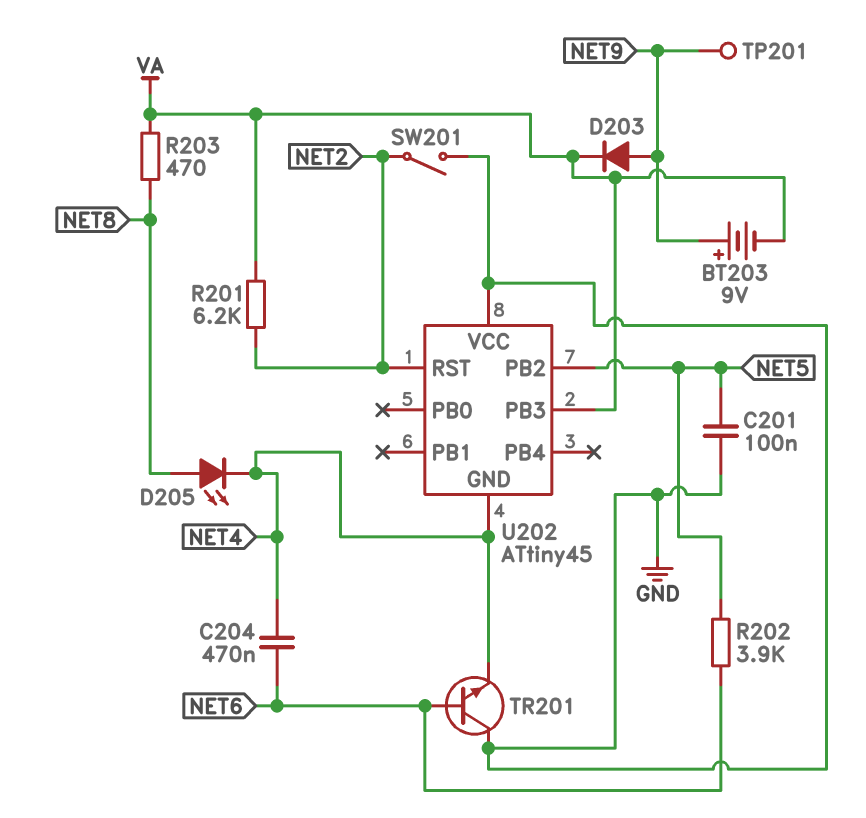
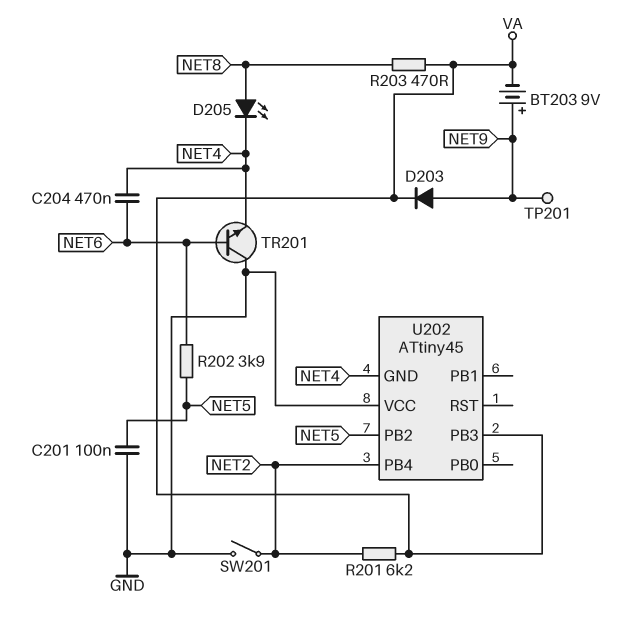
U202 pin PB4: none -> NET2
U202 pin RST: NET2 -> none

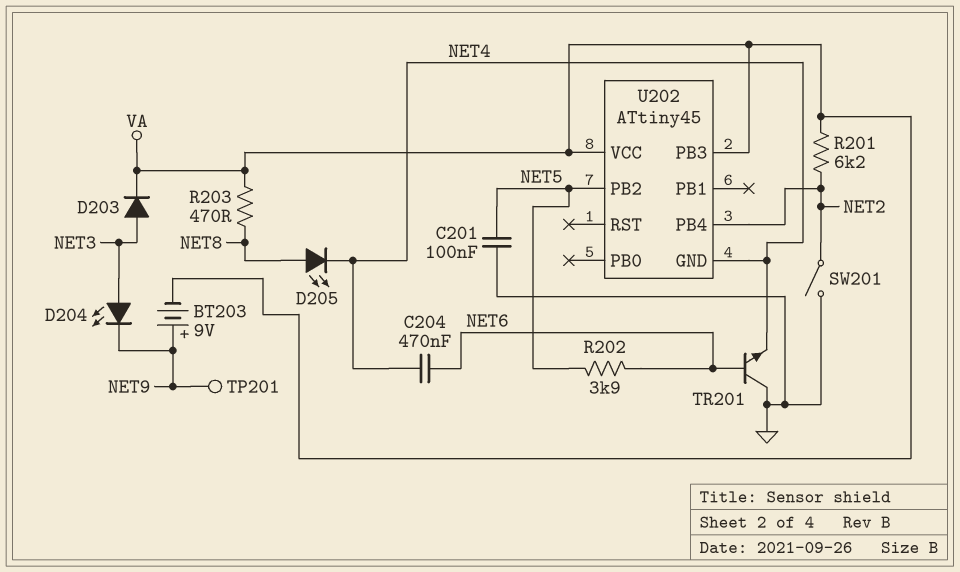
D203: diode (A NET9, K VA) -> diode (A NET3, K VA)
D204: none -> LED (A NET3, K NET9)
U202 pin VCC: GND -> VA

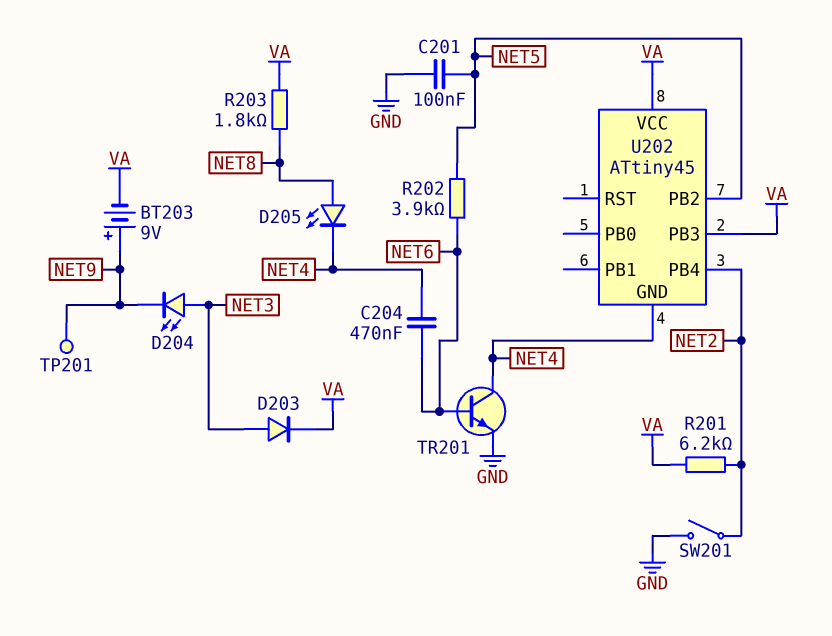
R203: 470 (NET8, VA) -> 1.8k (NET8, VA)
TR201: NPN (B NET6, C GND, E NET4) -> NPN (B NET6, C NET4, E GND)

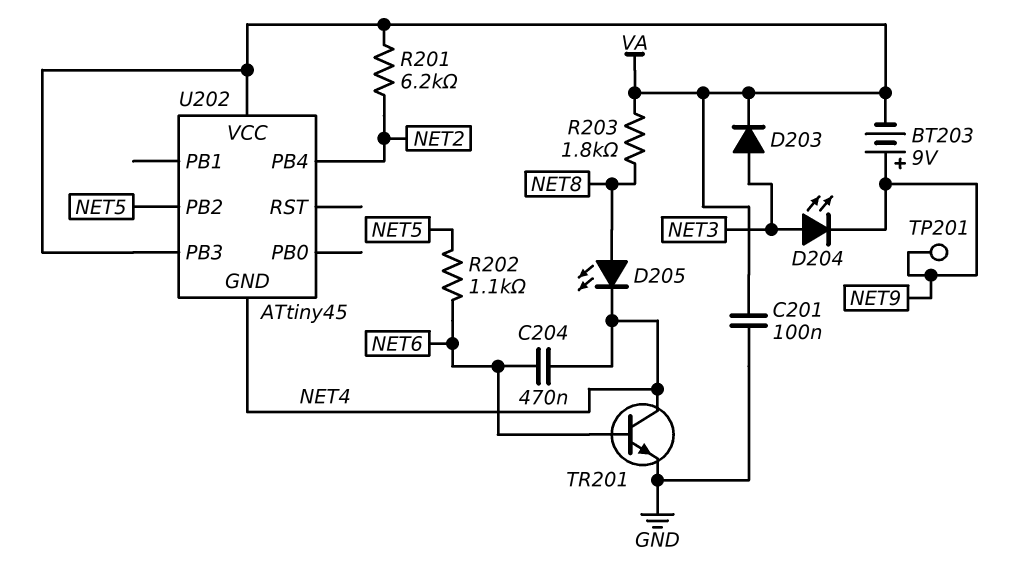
C201: 100nF (GND, NET5) -> 100nF (GND, VA)
R202: 3.9k (NET5, NET6) -> 1.1k (NET5, NET6)
SW201: switch (GND, NET2) -> none

